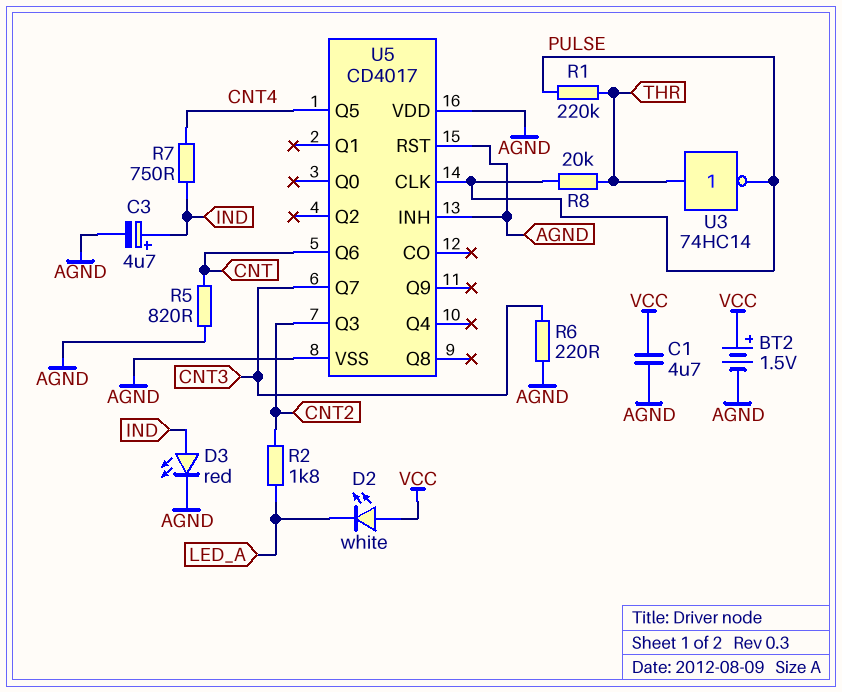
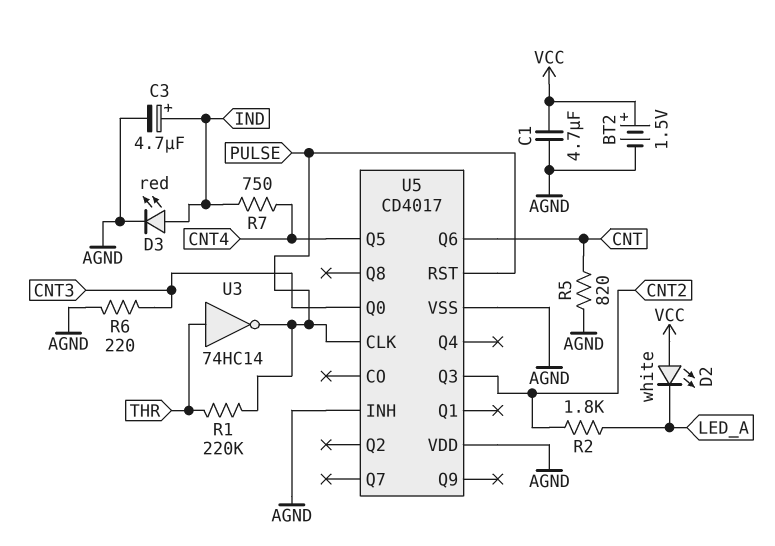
R8: 20k (PULSE, THR) -> none
U5 pin Q0: none -> CNT3
U5 pin Q7: CNT3 -> none
U5 pin RST: AGND -> PULSE

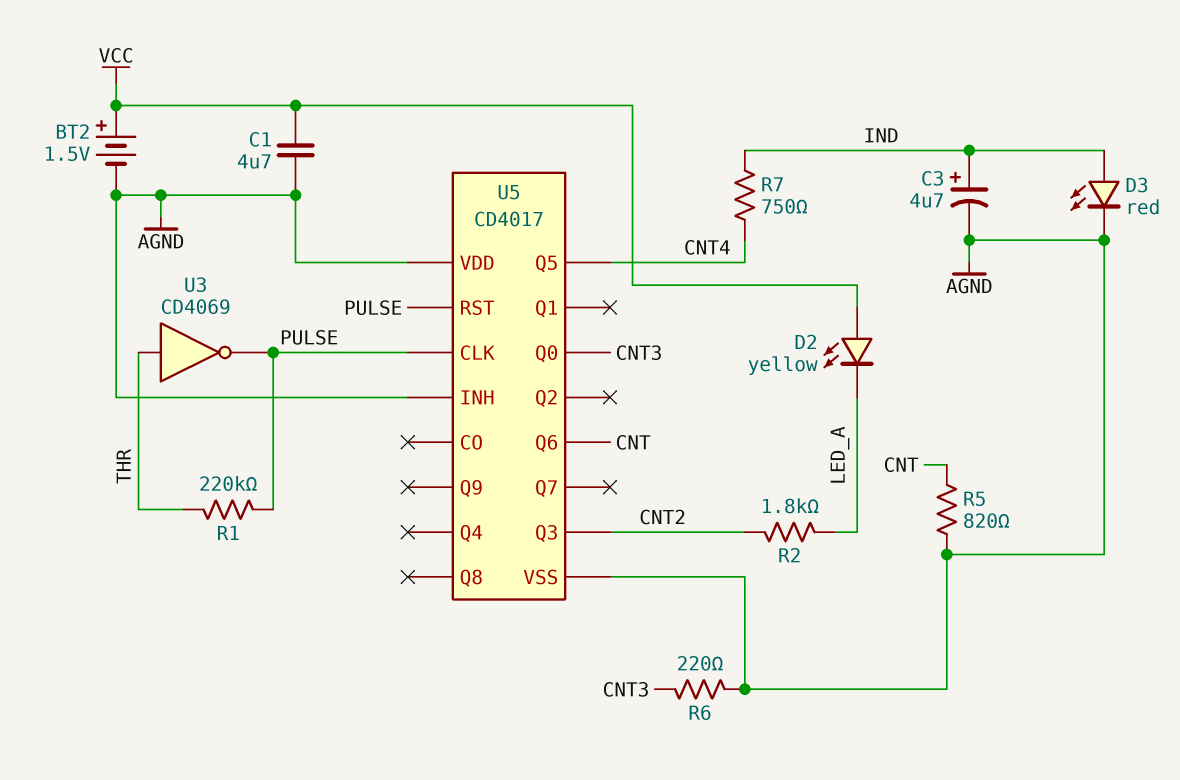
D2: LED white (A VCC, K LED_A) -> LED yellow (A VCC, K LED_A)
U3: NOT 74HC14 (in THR, out PULSE) -> NOT CD4069 (in THR, out PULSE)

